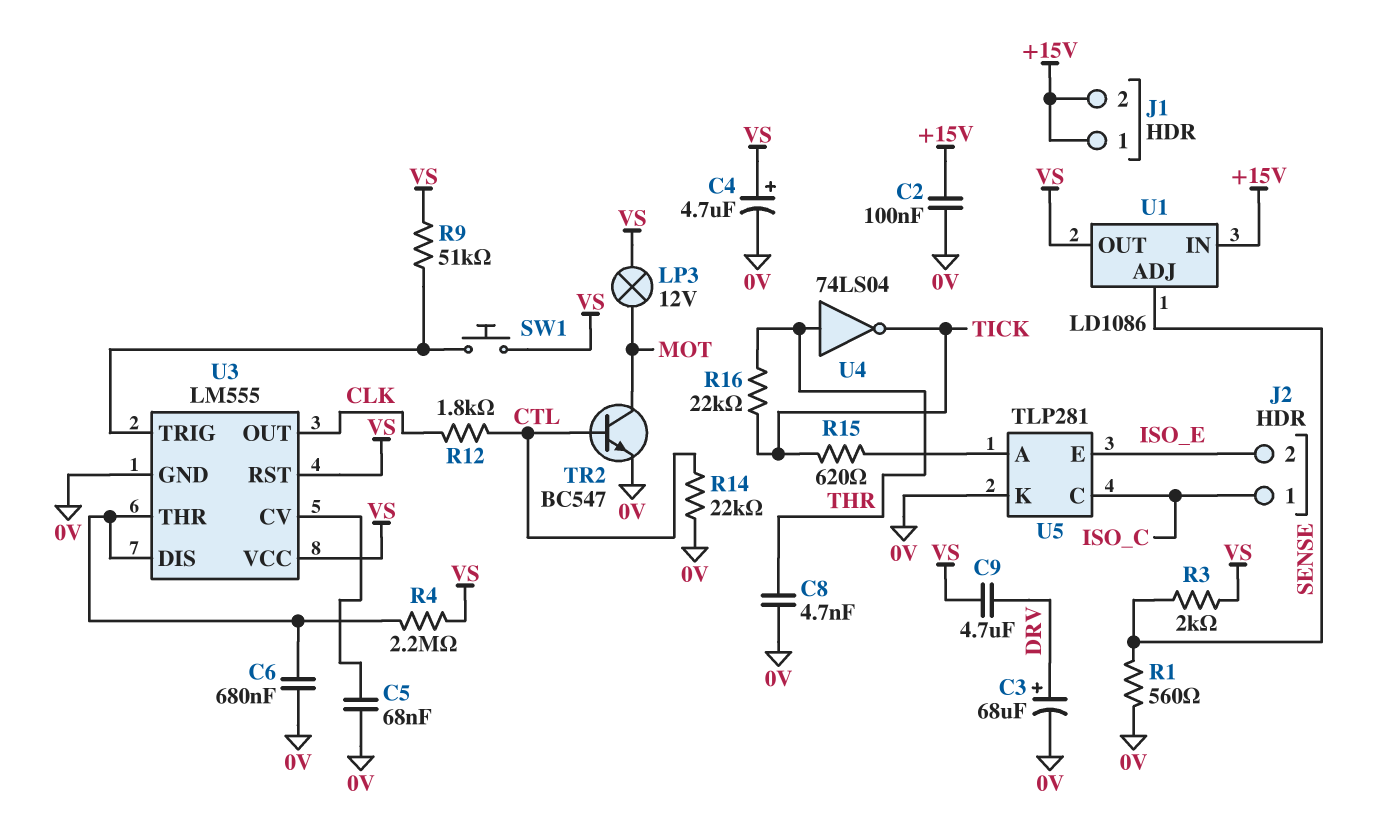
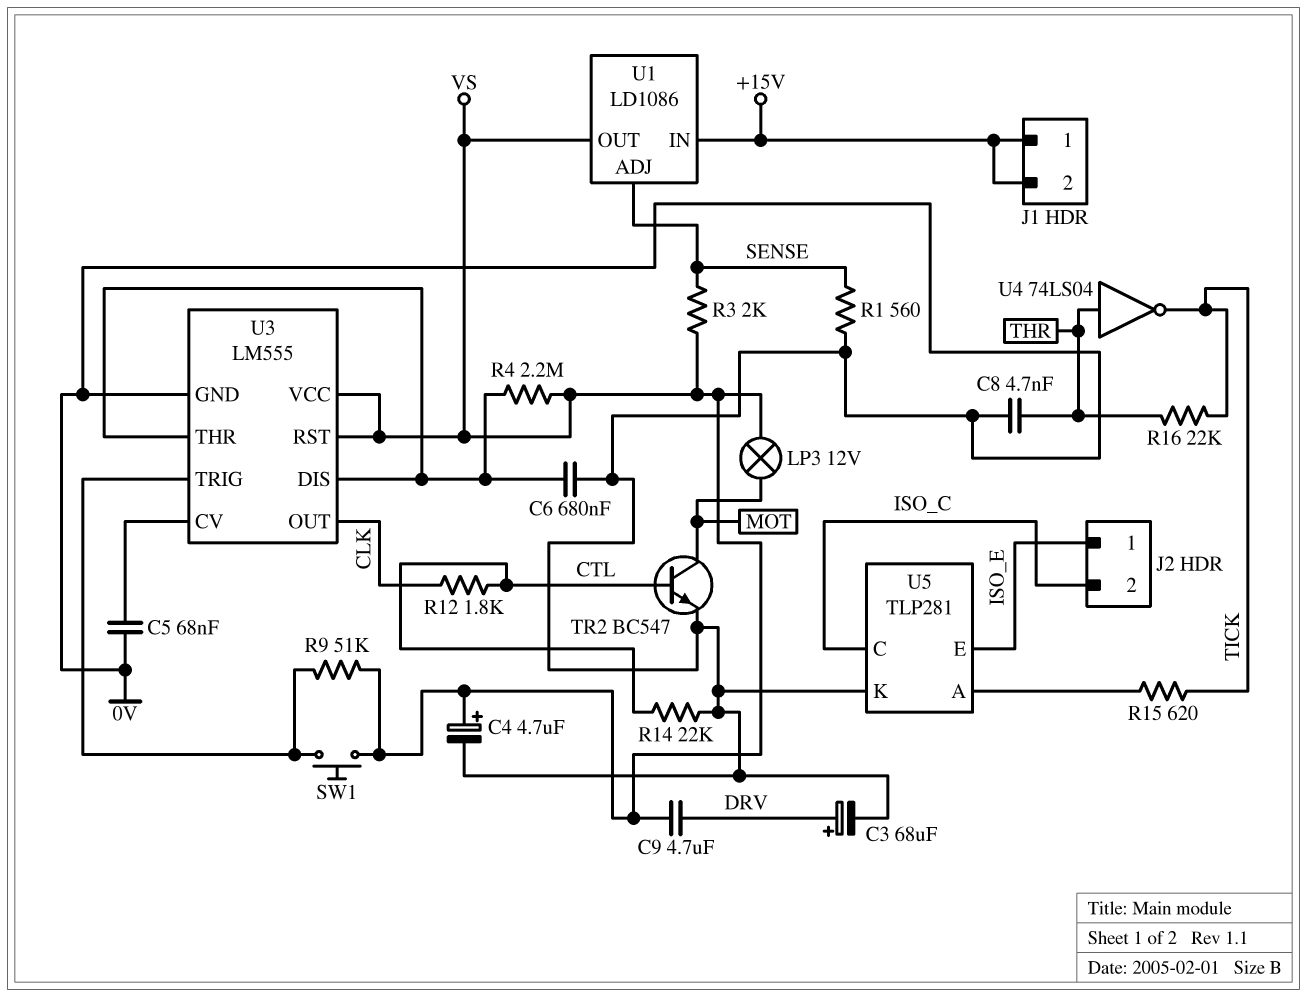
C2: 100nF (+15V, 0V) -> none
J2 pin 1: ISO_C -> ISO_E
J2 pin 2: ISO_E -> ISO_C

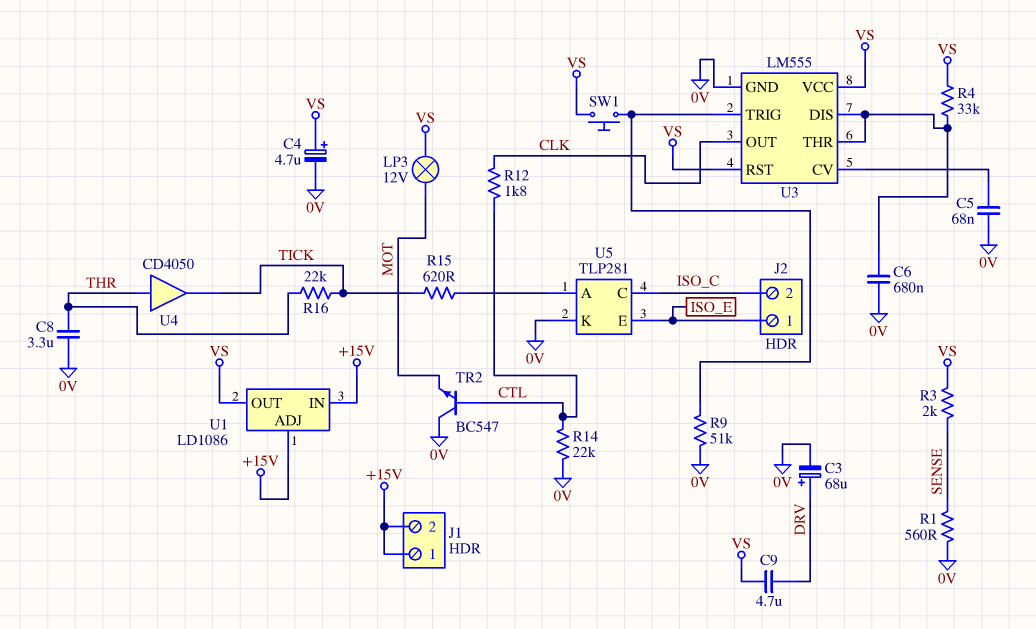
C8: 4.7nF (0V, THR) -> 3.3uF (0V, THR)
R4: 2.2M (U3/DIS, VS) -> 33k (U3/DIS, VS)
R9: 51k (U3/TRIG, VS) -> 51k (0V, U3/TRIG)
TR2: NPN BC547 (B CTL, C MOT, E 0V) -> NPN BC547 (B CTL, C 0V, E MOT)
U1 pin ADJ: SENSE -> +15V
U4: NOT 74LS04 (in THR, out TICK) -> buffer CD4050 (in THR, out TICK)

